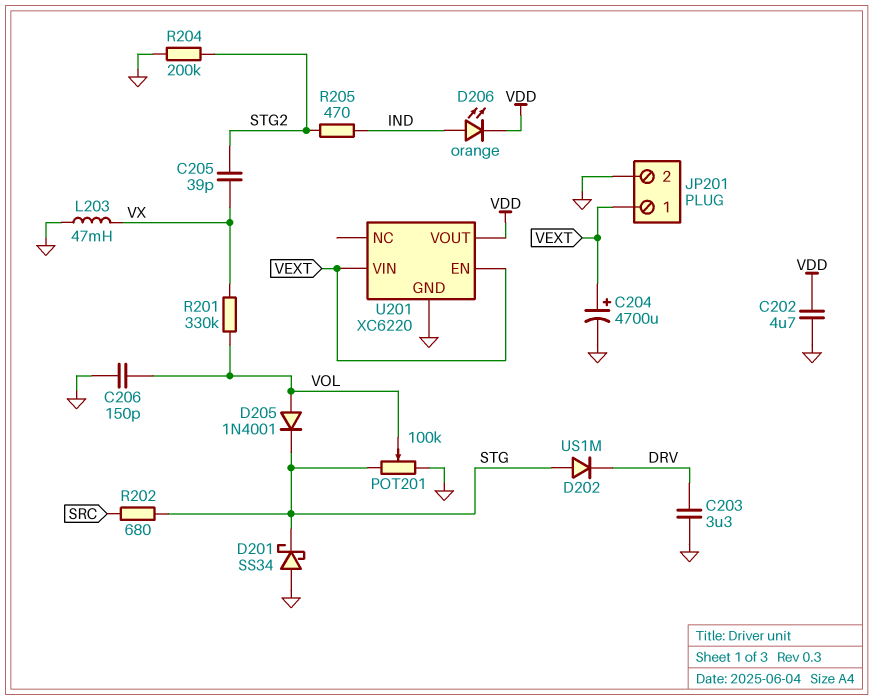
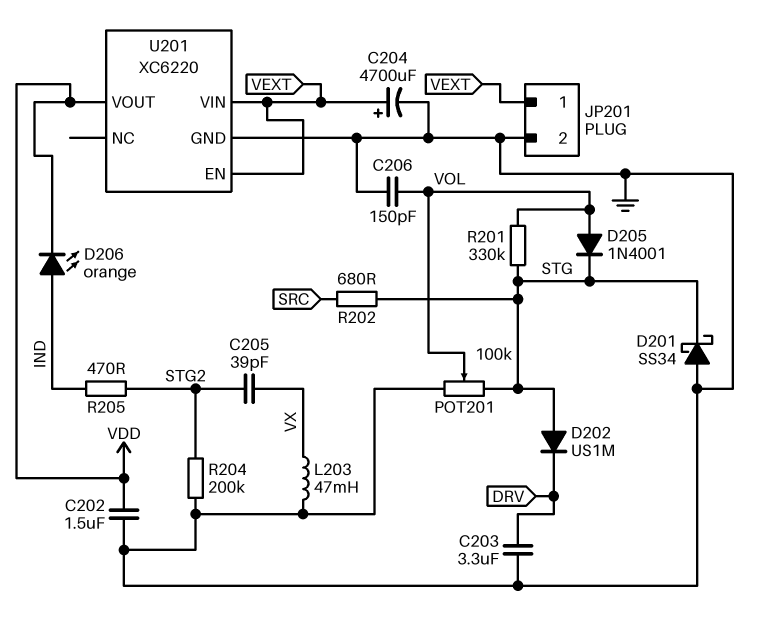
C202: 4.7uF (GND, VDD) -> 1.5uF (GND, VDD)
R201: 330k (VOL, VX) -> 330k (STG, VOL)

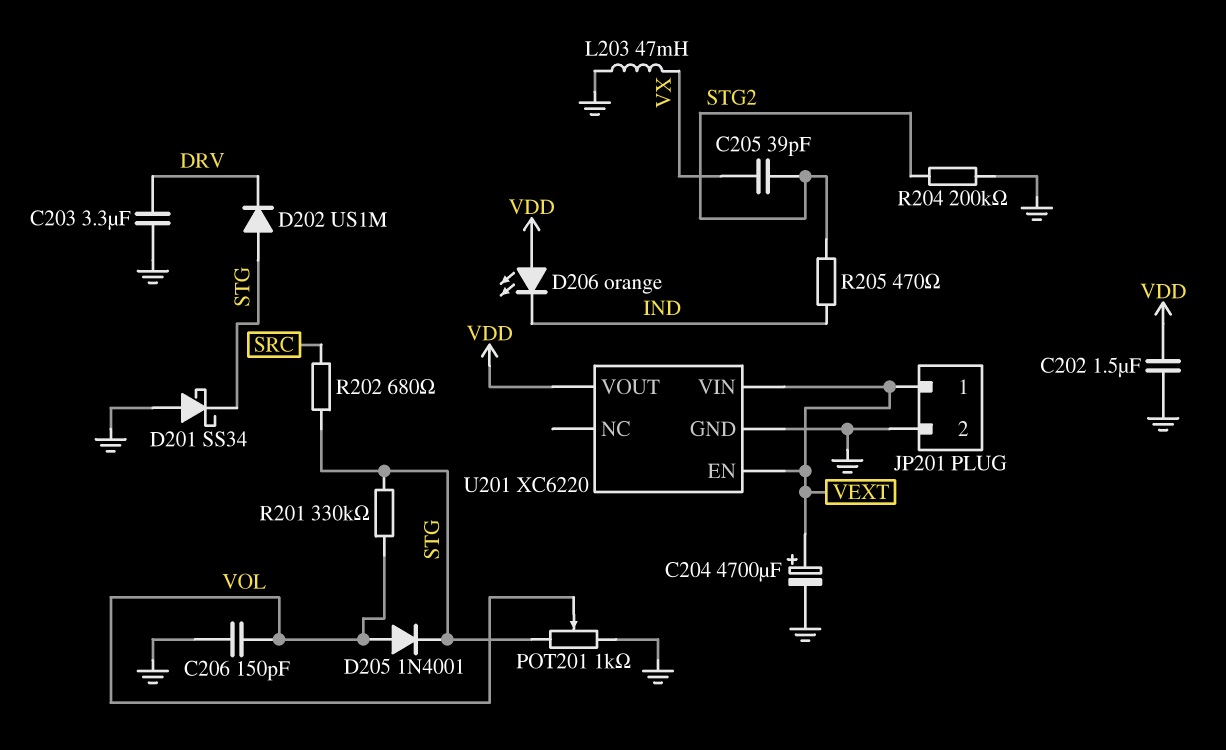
D206: LED orange (A IND, K VDD) -> LED orange (A VDD, K IND)
POT201: 100k (GND, STG, wiper VOL) -> 1k (GND, STG, wiper VOL)

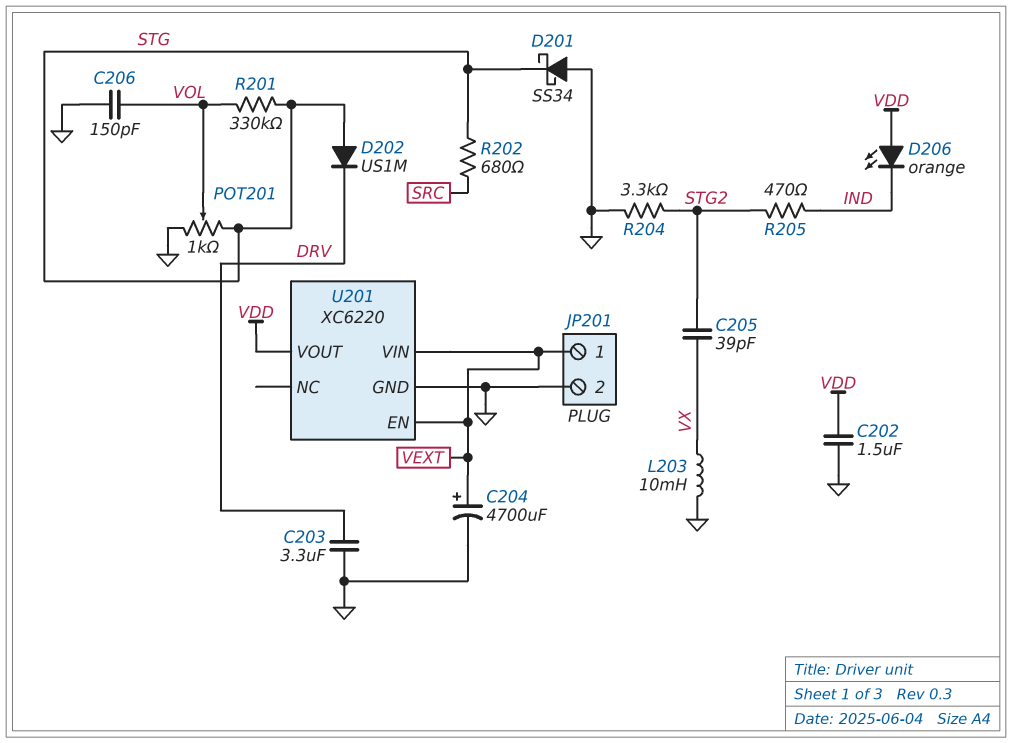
D205: diode 1N4001 (A VOL, K STG) -> none
L203: 47mH (GND, VX) -> 10mH (GND, VX)
R204: 200k (GND, STG2) -> 3.3k (GND, STG2)

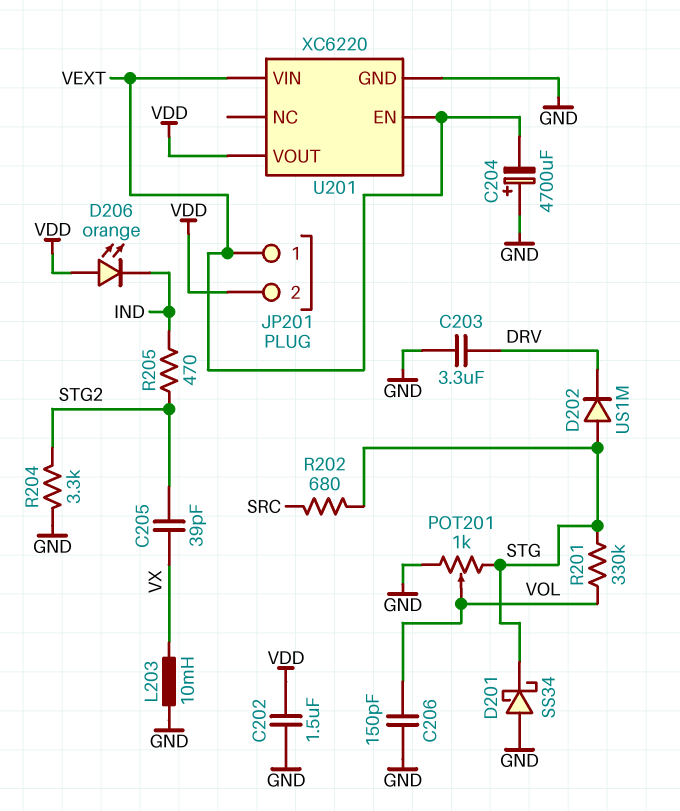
C204: 4700uF (plus VEXT, minus GND) -> 4700uF (plus GND, minus VEXT)
JP201 pin 2: GND -> VDD

